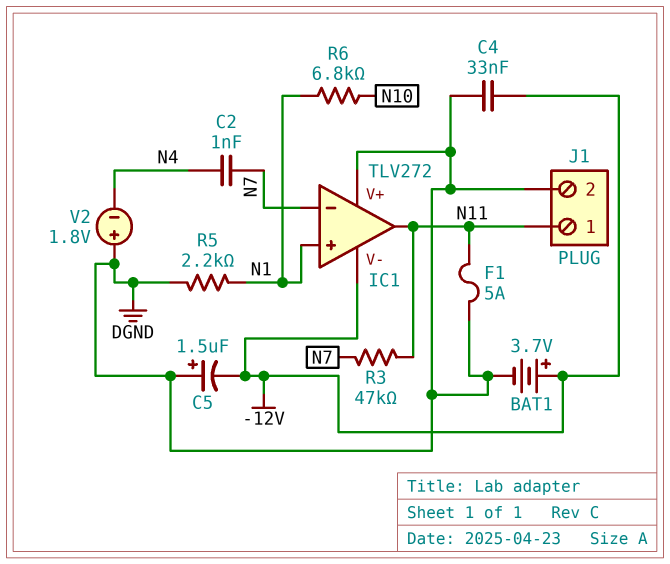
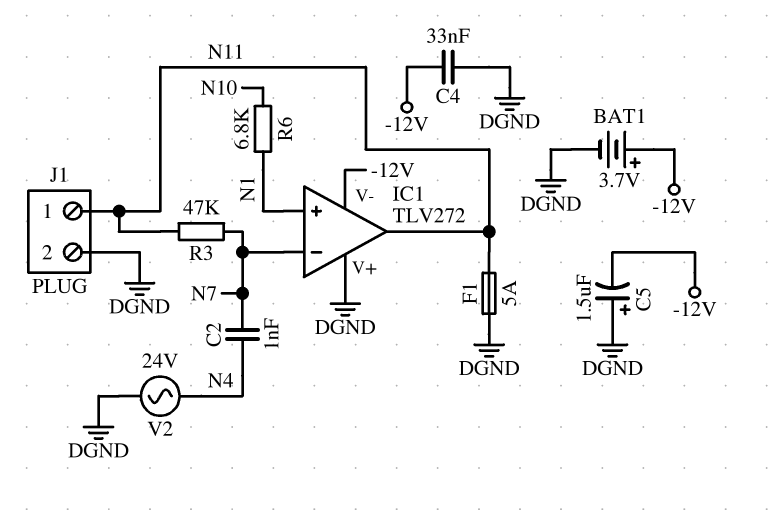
R5: 2.2k (DGND, N1) -> none
V2: 1.8V (plus DGND, minus N4) -> AC 24V (DGND, N4)

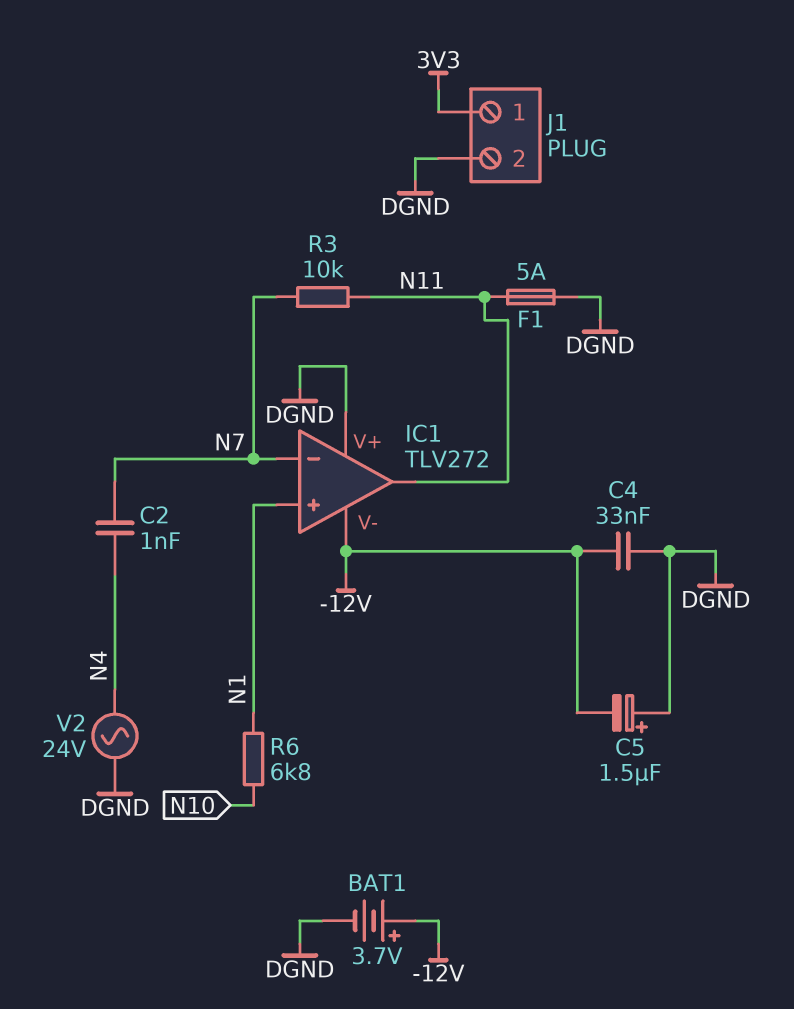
J1 pin 1: N11 -> 3V3
R3: 47k (N7, N11) -> 10k (N7, N11)

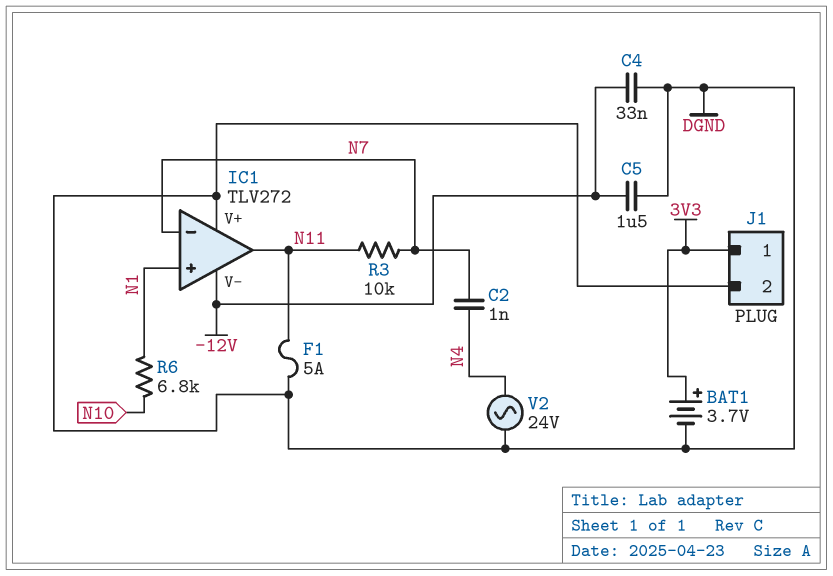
BAT1: 3.7V (plus -12V, minus DGND) -> 3.7V (plus 3V3, minus DGND)
C5: 1.5uF (plus DGND, minus -12V) -> 1.5uF (-12V, DGND)

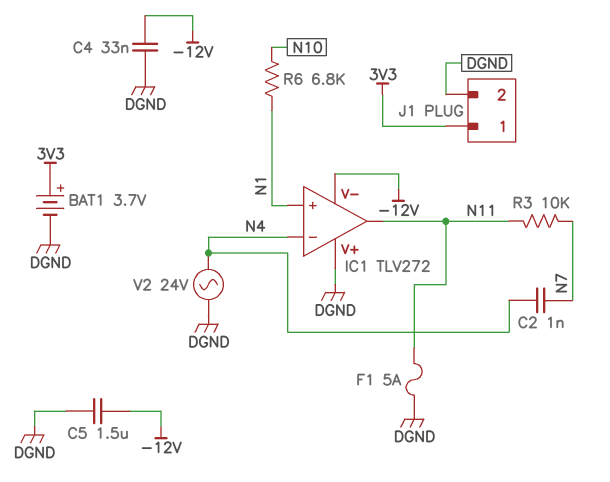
IC1 pin in-: N7 -> N4

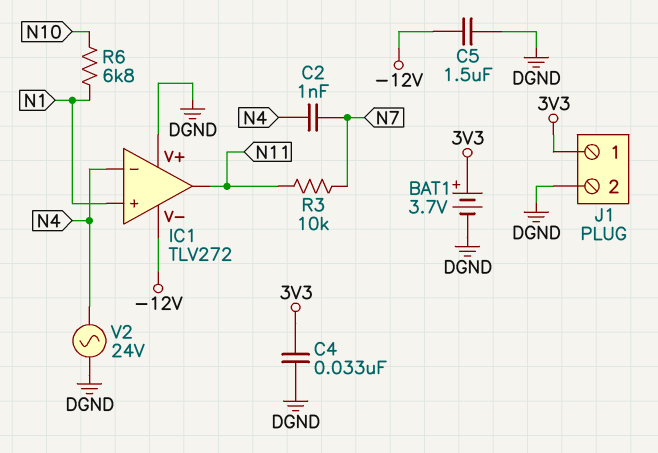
C4: 33nF (-12V, DGND) -> 33nF (3V3, DGND)
F1: 5A (DGND, N11) -> none

